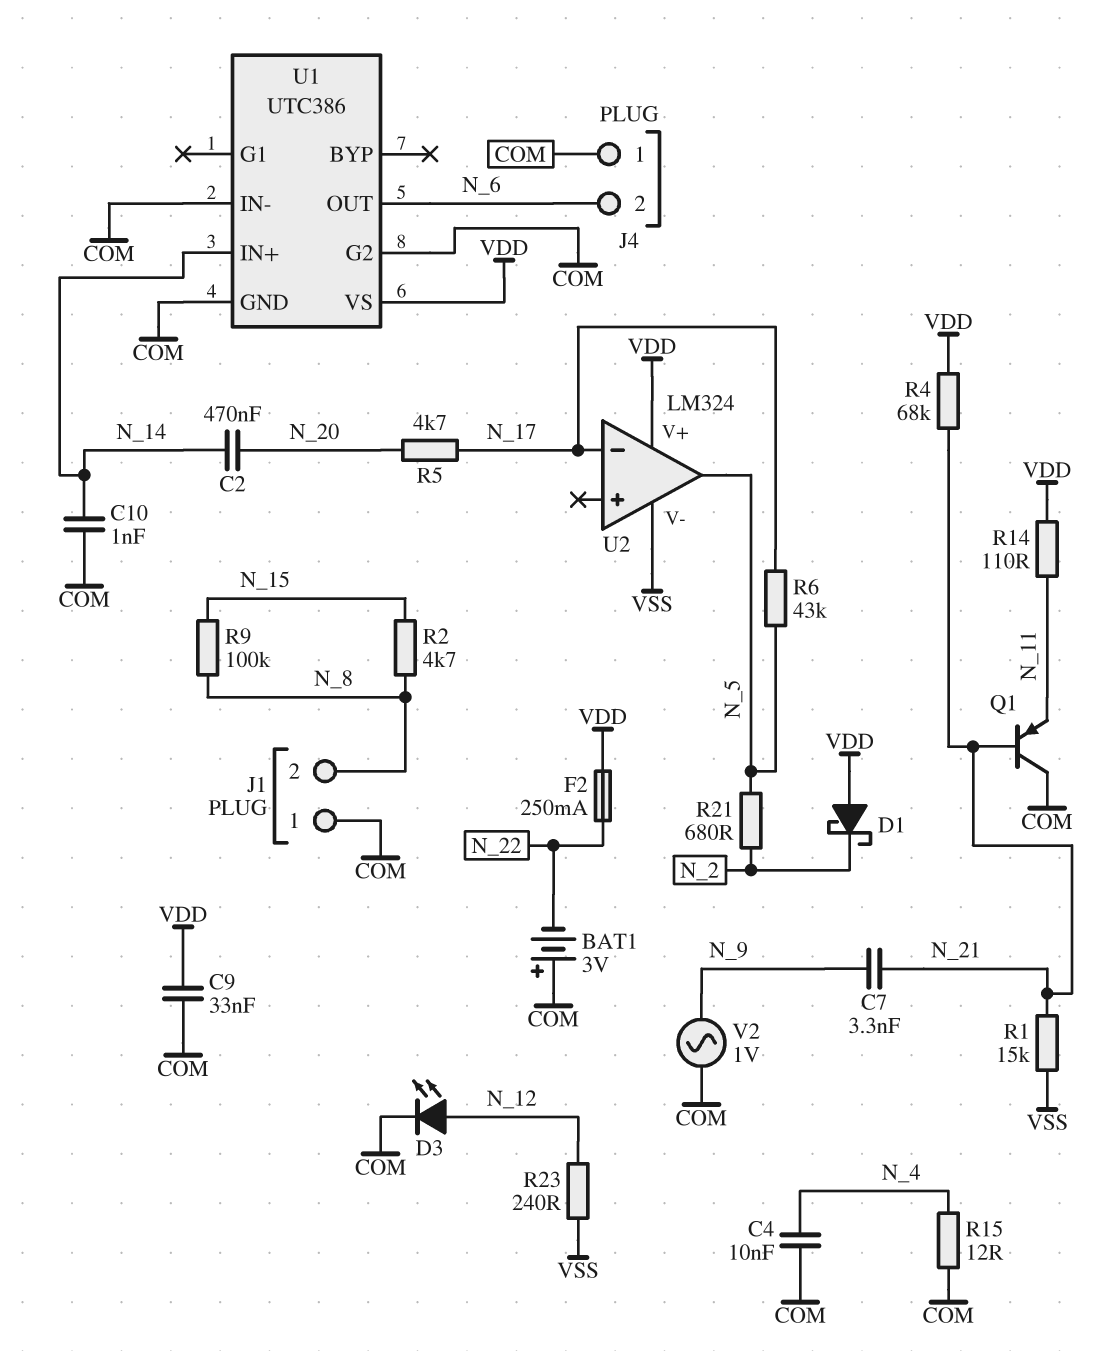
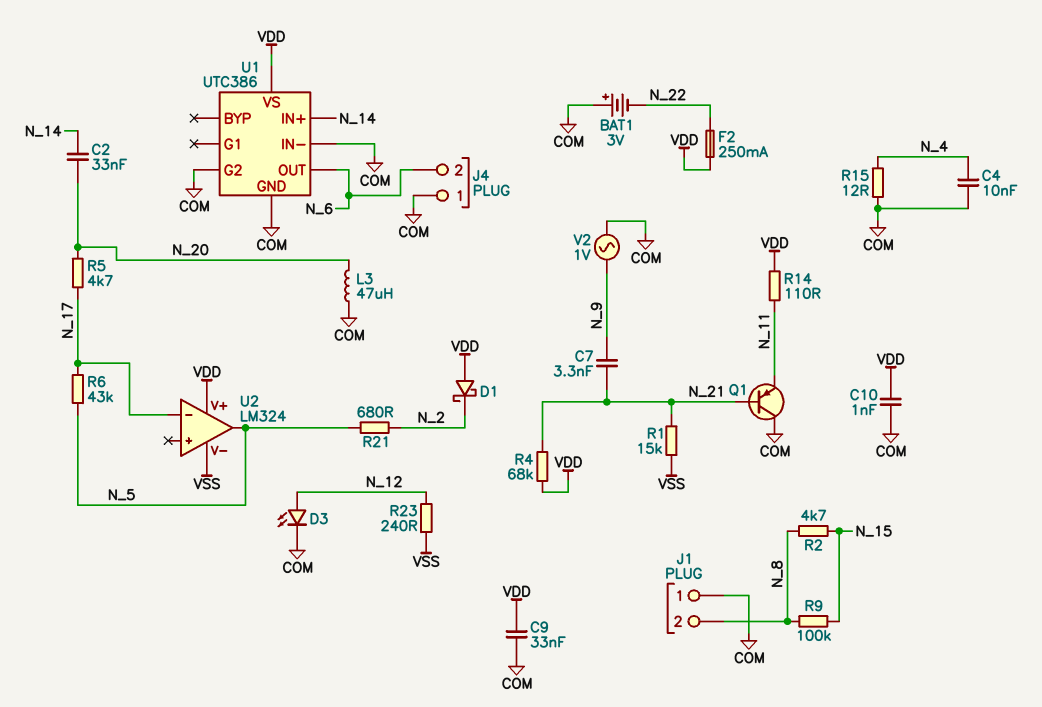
C2: 470nF (N_14, N_20) -> 33nF (N_14, N_20)
C10: 1nF (COM, N_14) -> 1nF (COM, VDD)
L3: none -> 47uH (COM, N_20)

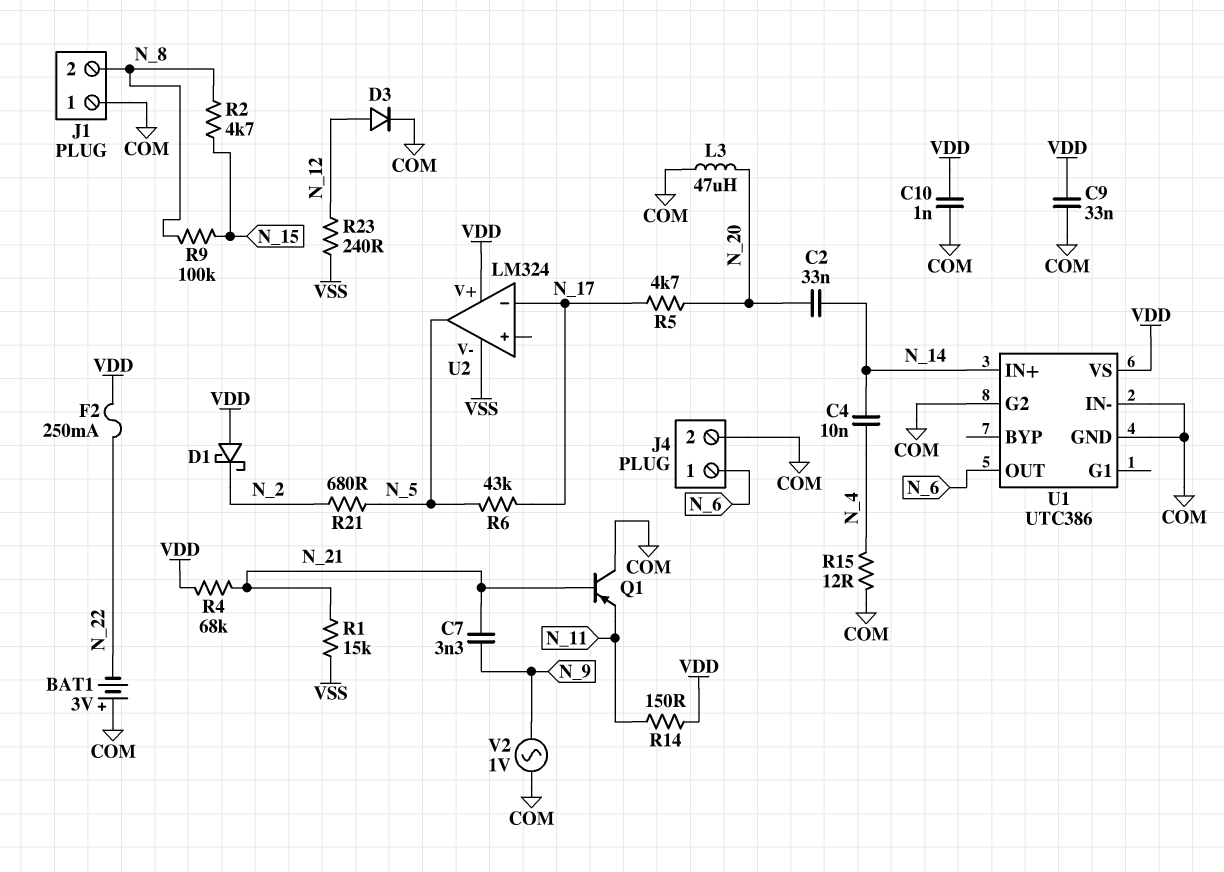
C4: 10nF (COM, N_4) -> 10nF (N_4, N_14)
D3: LED (A N_12, K COM) -> diode (A N_12, K COM)
J4 pin 1: COM -> N_6
J4 pin 2: N_6 -> COM
R14: 110 (N_11, VDD) -> 150 (N_11, VDD)

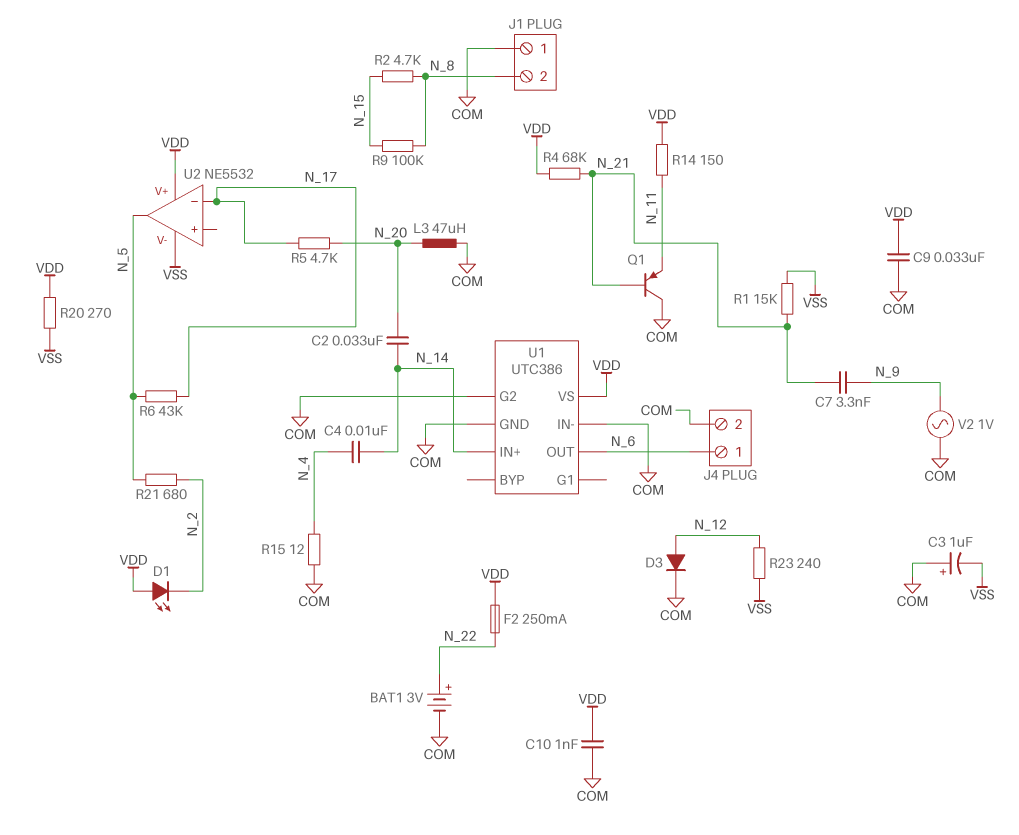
BAT1: 3V (plus COM, minus N_22) -> 3V (plus N_22, minus COM)
C3: none -> 1uF (plus COM, minus VSS)
D1: schottky (A VDD, K N_2) -> LED (A VDD, K N_2)
R20: none -> 270 (VDD, VSS)
U2: LM324 -> NE5532

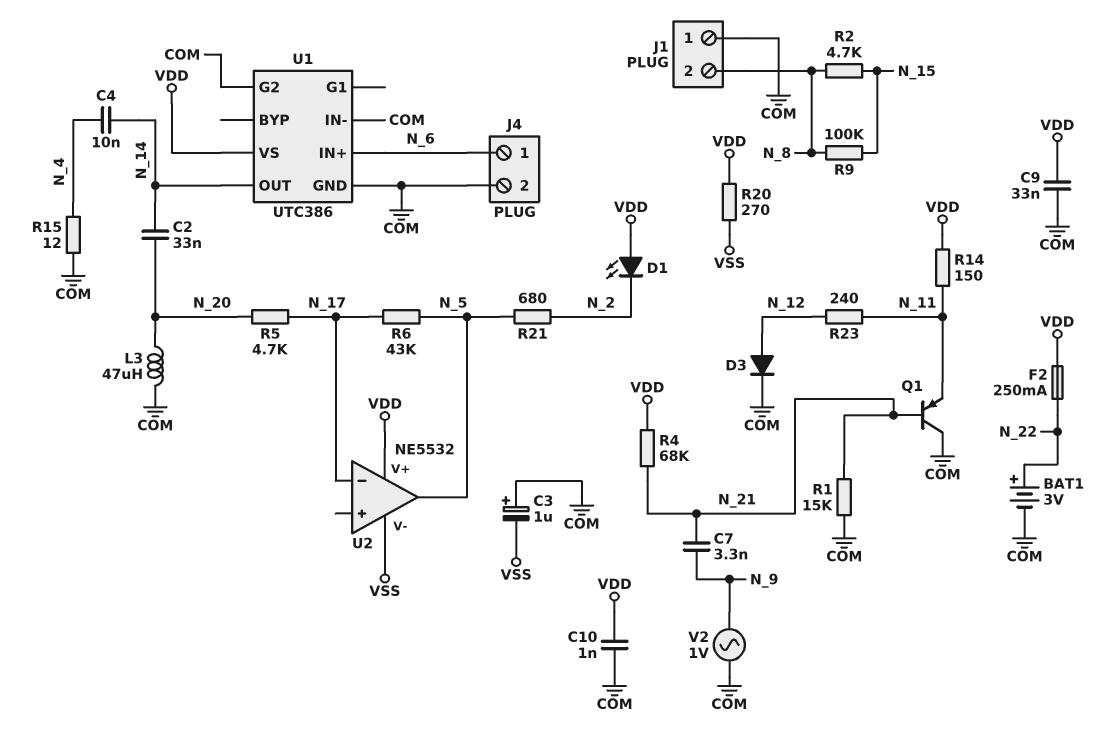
R1: 15k (N_21, VSS) -> 15k (COM, N_21)
R23: 240 (N_12, VSS) -> 240 (N_11, N_12)
U1 pin IN+: N_14 -> N_6
U1 pin OUT: N_6 -> N_14

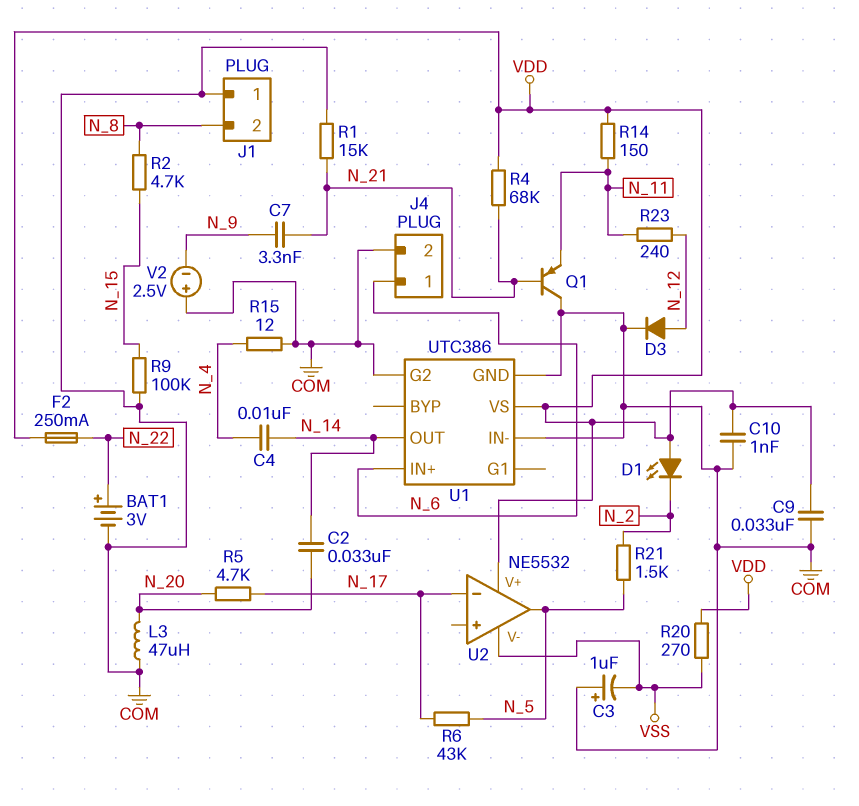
R9: 100k (N_8, N_15) -> 100k (COM, N_15)
R21: 680 (N_2, N_5) -> 1.5k (N_2, N_5)
V2: AC 1V (COM, N_9) -> 2.5V (plus COM, minus N_9)

